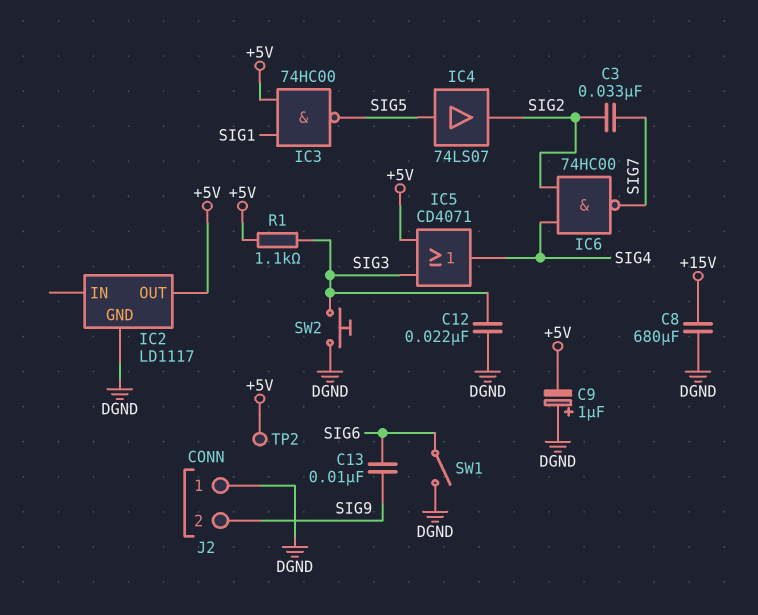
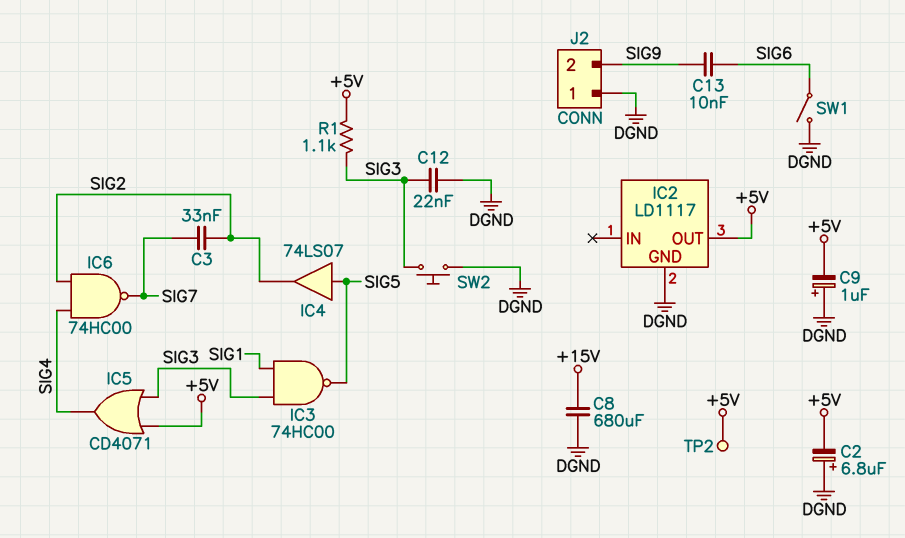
C2: none -> 6.8uF (plus DGND, minus +5V)
IC3: NAND 74HC00 (in +5V, in SIG1, out SIG5) -> NAND 74HC00 (in SIG1, in SIG3, out SIG5)

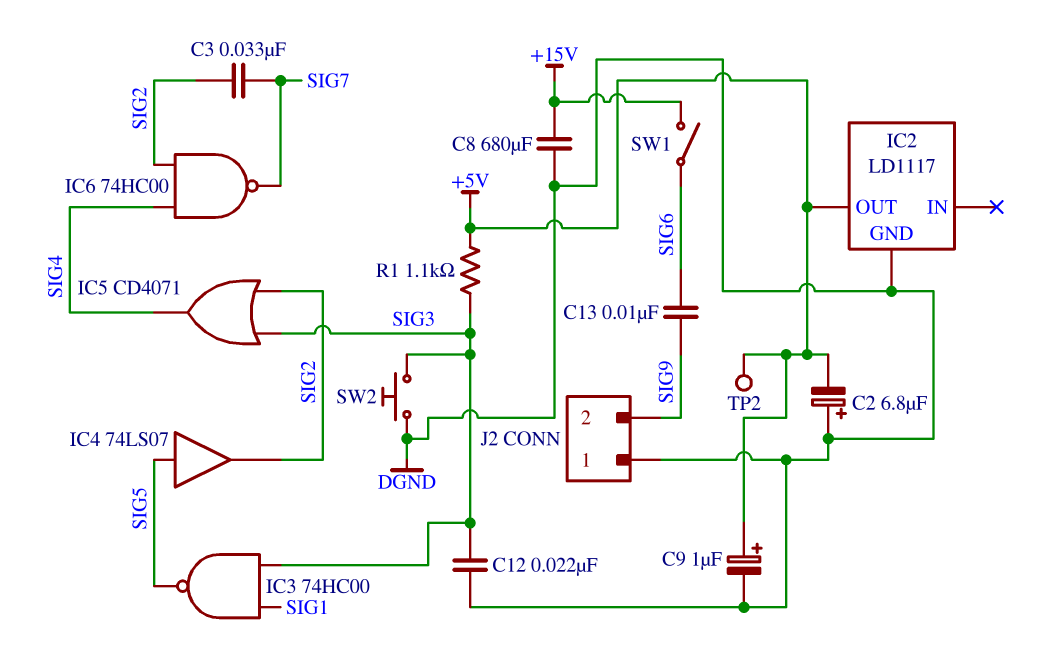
C9: 1uF (plus DGND, minus +5V) -> 1uF (plus +5V, minus DGND)
IC5: OR CD4071 (in +5V, in SIG3, out SIG4) -> OR CD4071 (in SIG2, in SIG3, out SIG4)
SW1: switch (DGND, SIG6) -> switch (+15V, SIG6)

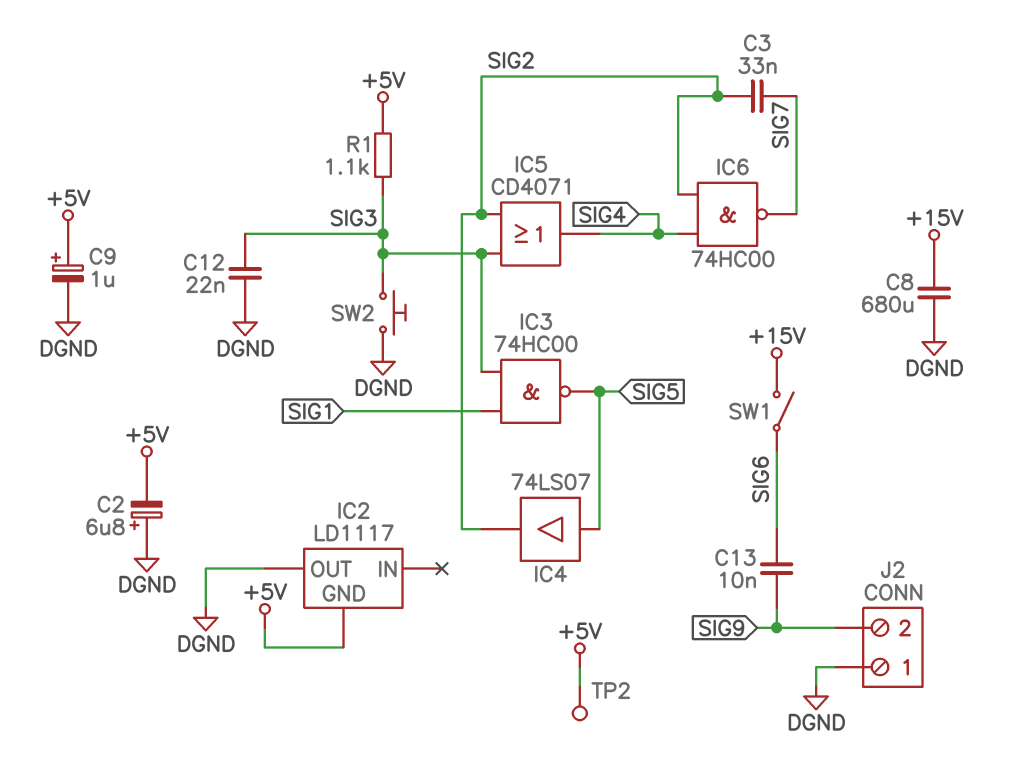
IC2 pin GND: DGND -> +5V
IC2 pin OUT: +5V -> DGND

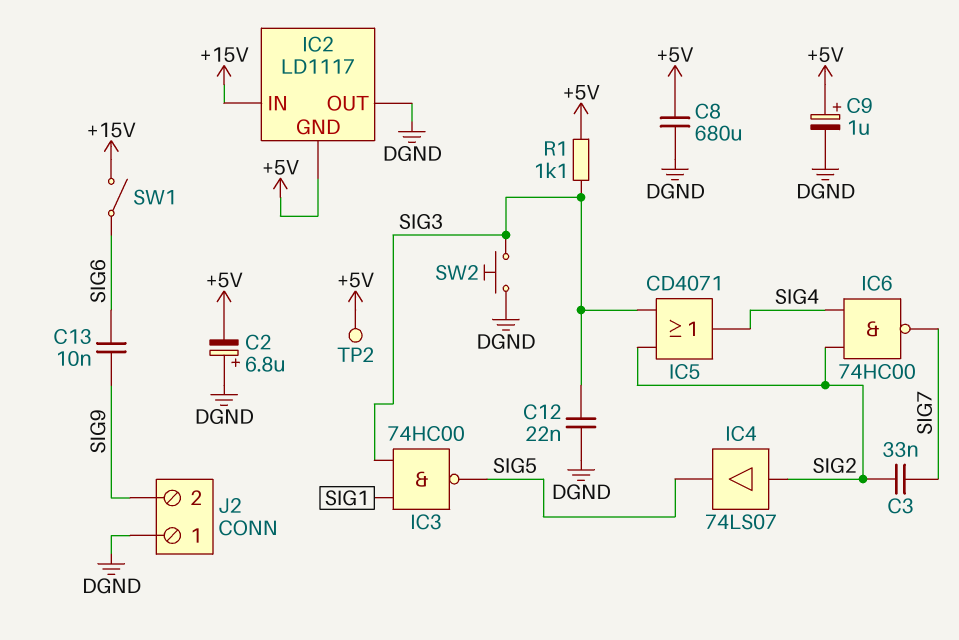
C8: 680uF (+15V, DGND) -> 680uF (+5V, DGND)
IC2 pin IN: none -> +15V
IC4: buffer 74LS07 (in SIG5, out SIG2) -> buffer 74LS07 (in SIG2, out SIG5)

